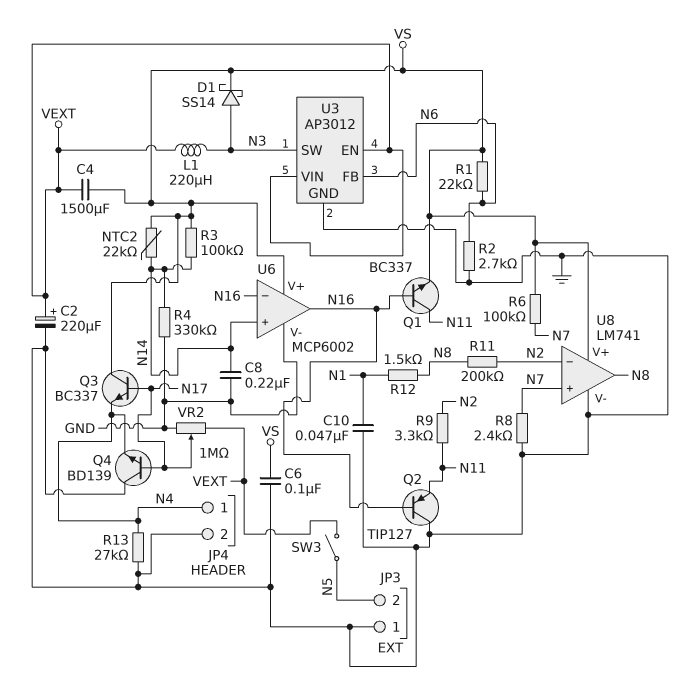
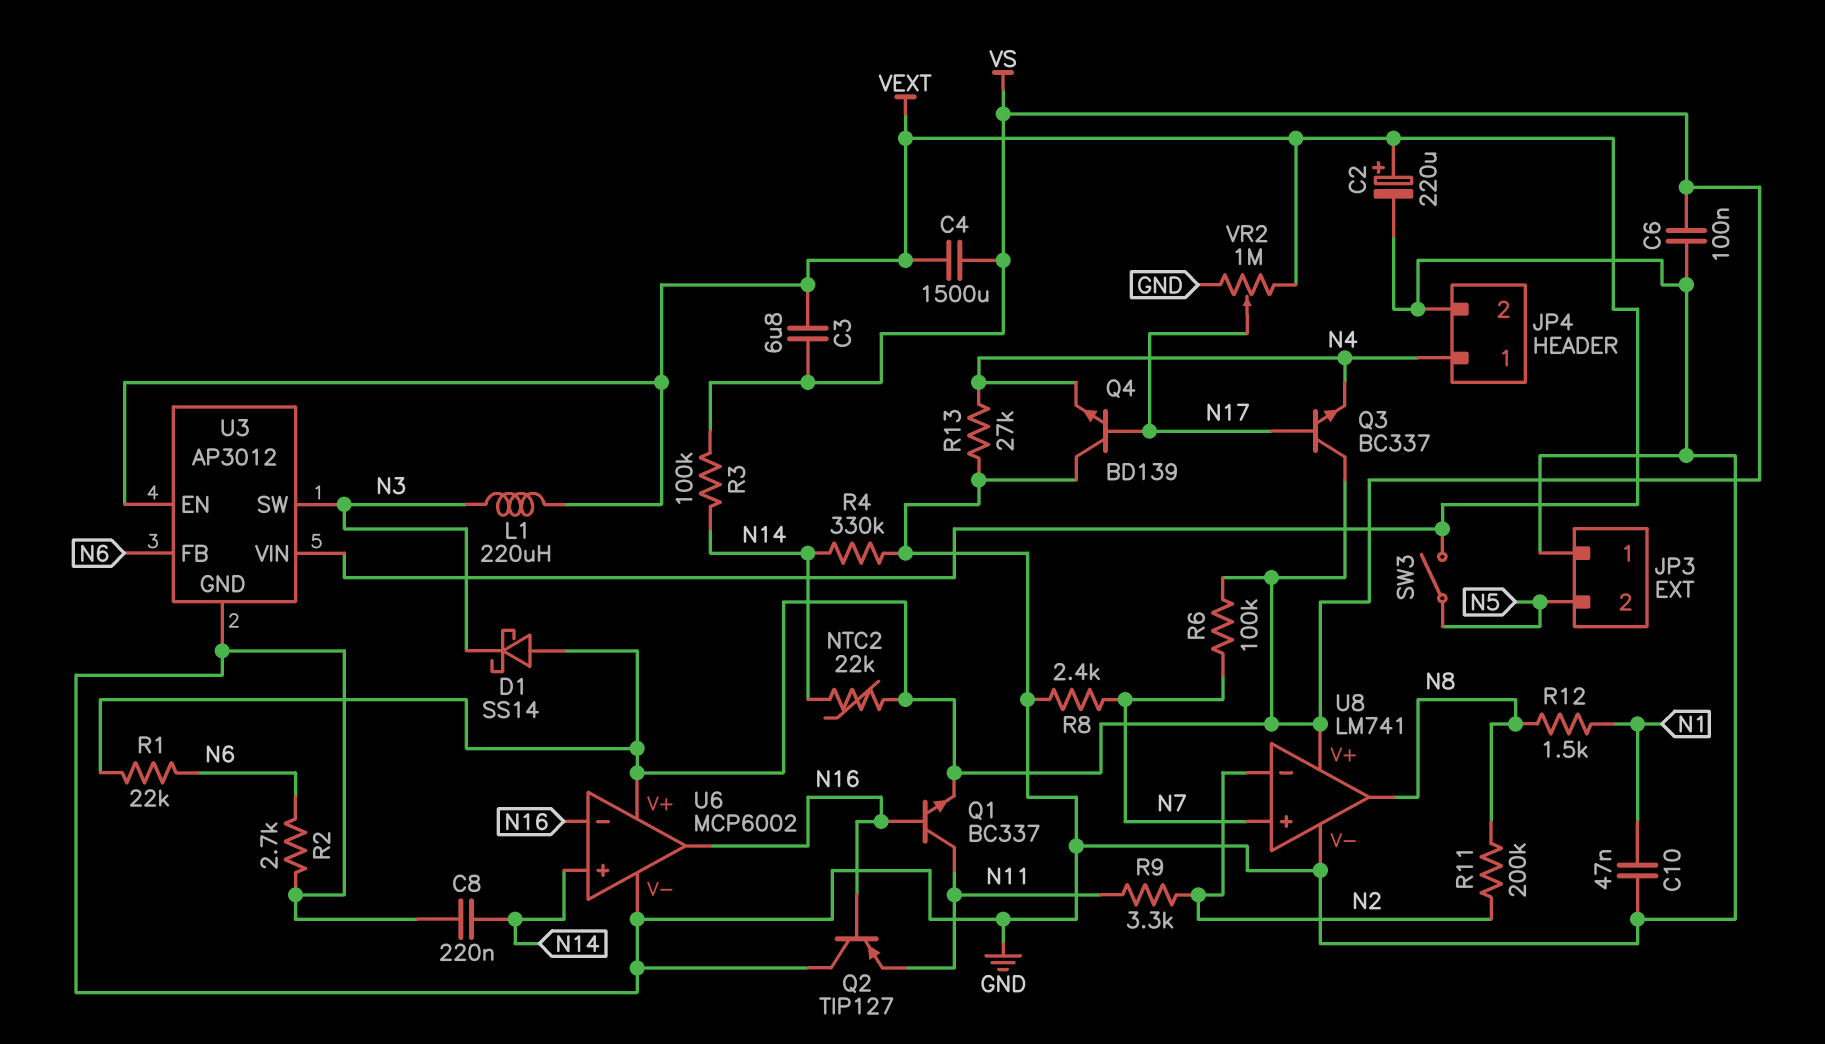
C3: none -> 6.8uF (VEXT, VS)
D1: schottky SS14 (A N3, K VS) -> schottky SS14 (A VS, K N3)

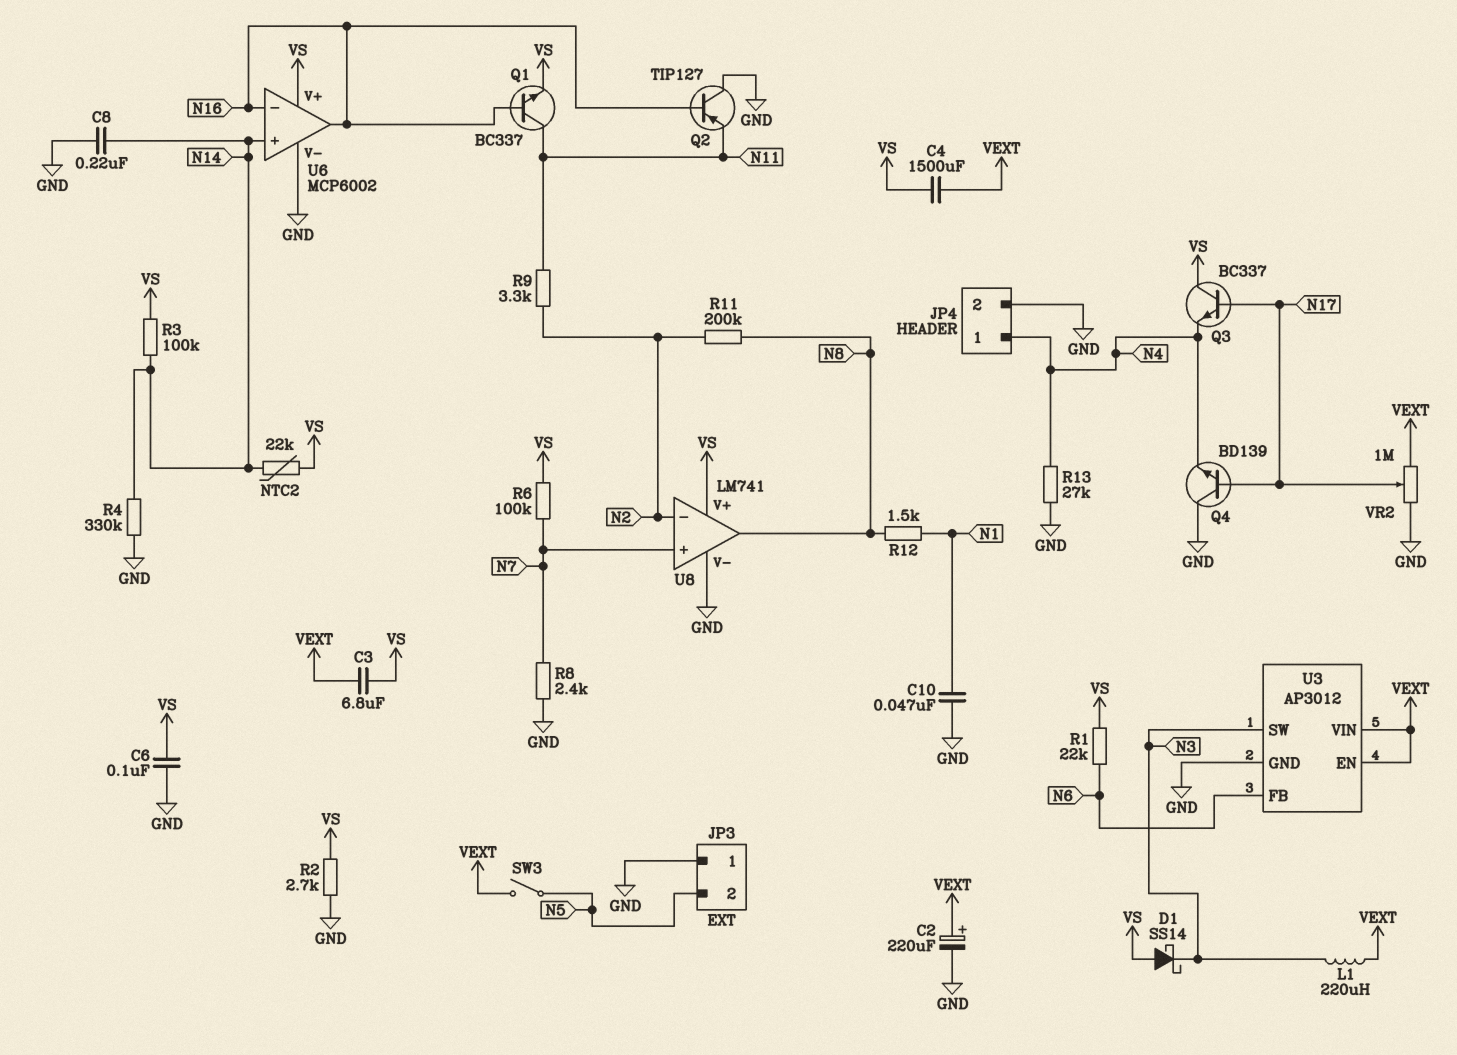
R2: 2.7k (GND, N6) -> 2.7k (GND, VS)

